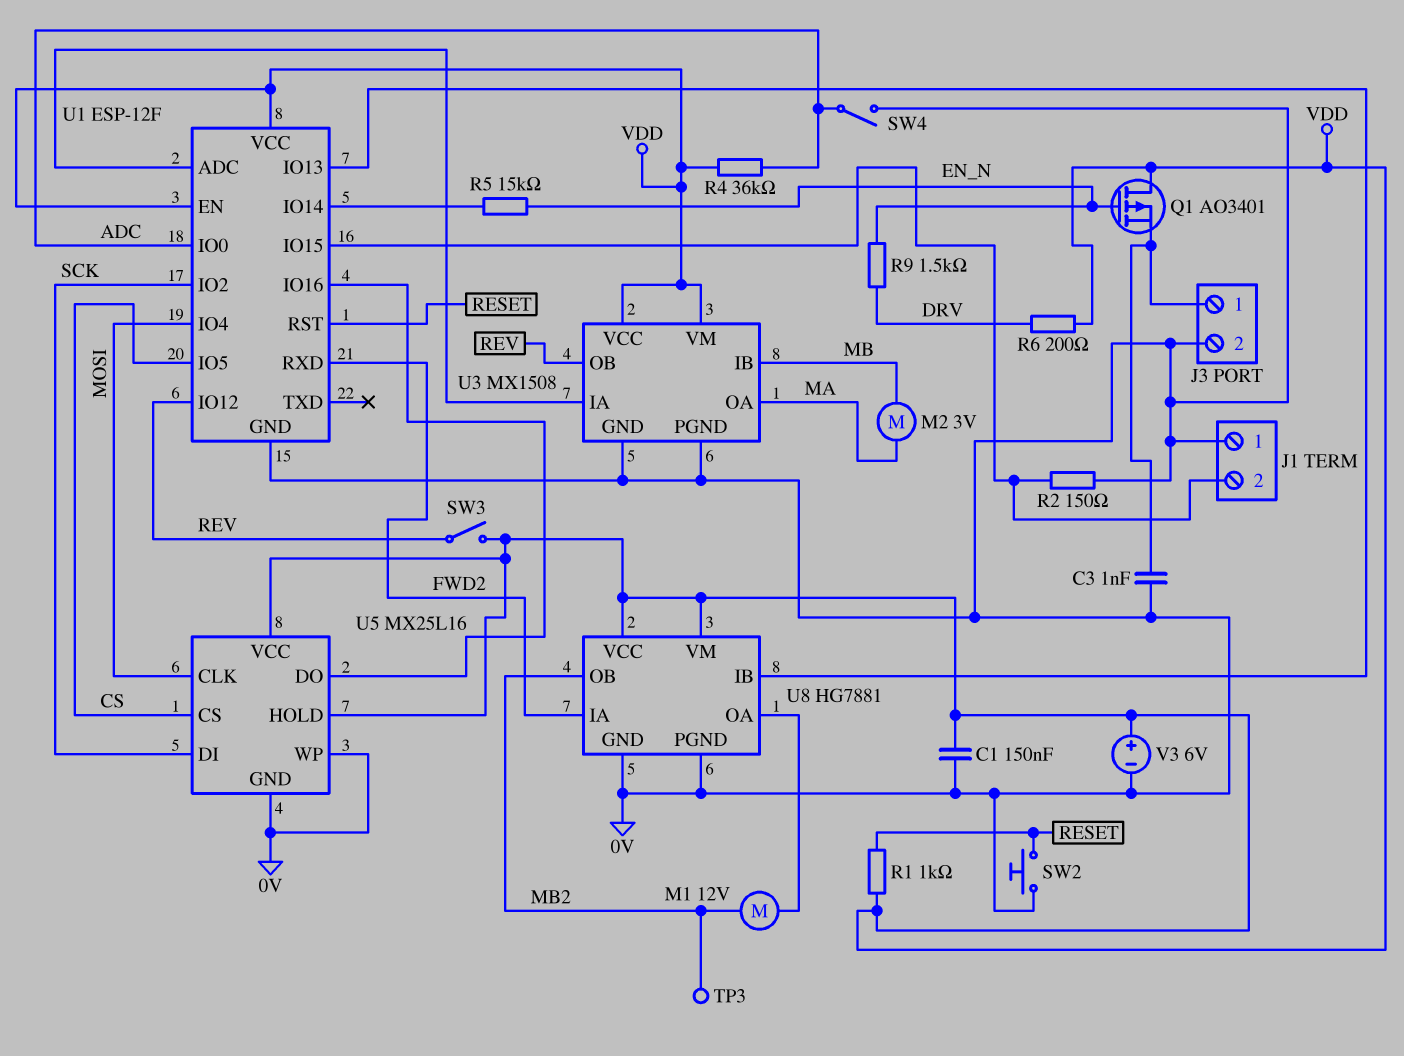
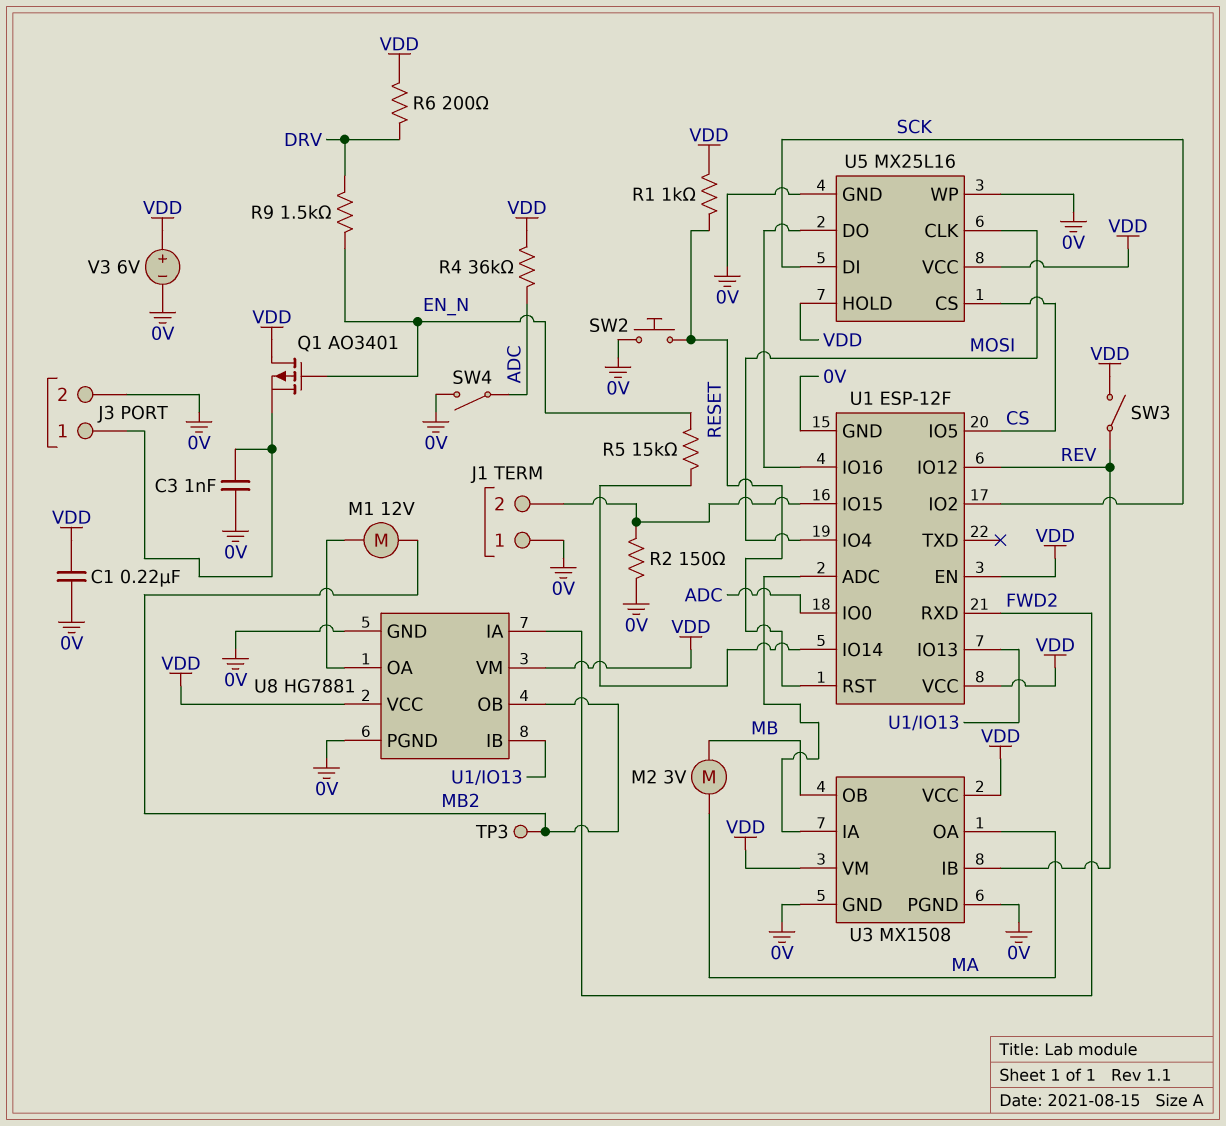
C1: 150nF (0V, VDD) -> 220nF (0V, VDD)
U3 pin IB: MB -> REV
U3 pin OB: REV -> MB

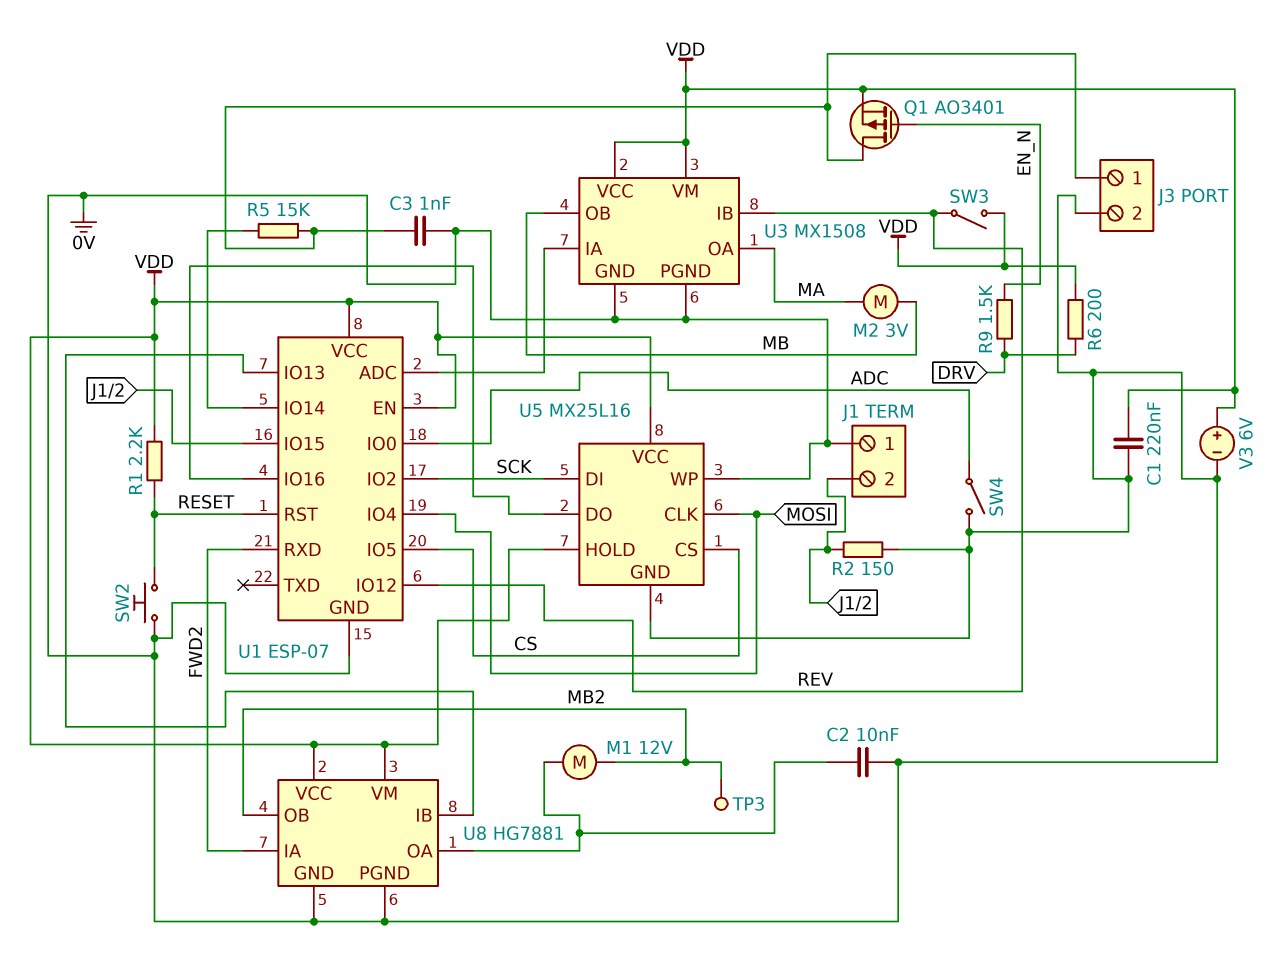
C2: none -> 10nF (0V, U8/OA)
Q1: PMOS AO3401 (G EN_N, D VDD, S J3/1) -> PMOS AO3401 (G EN_N, D J3/1, S VDD)
R1: 1k (RESET, VDD) -> 2.2k (RESET, VDD)
R4: 36k (ADC, VDD) -> none
R5: 15k (EN_N, U1/IO14) -> 15k (J3/1, U1/IO14)
U1: ESP-12F -> ESP-07

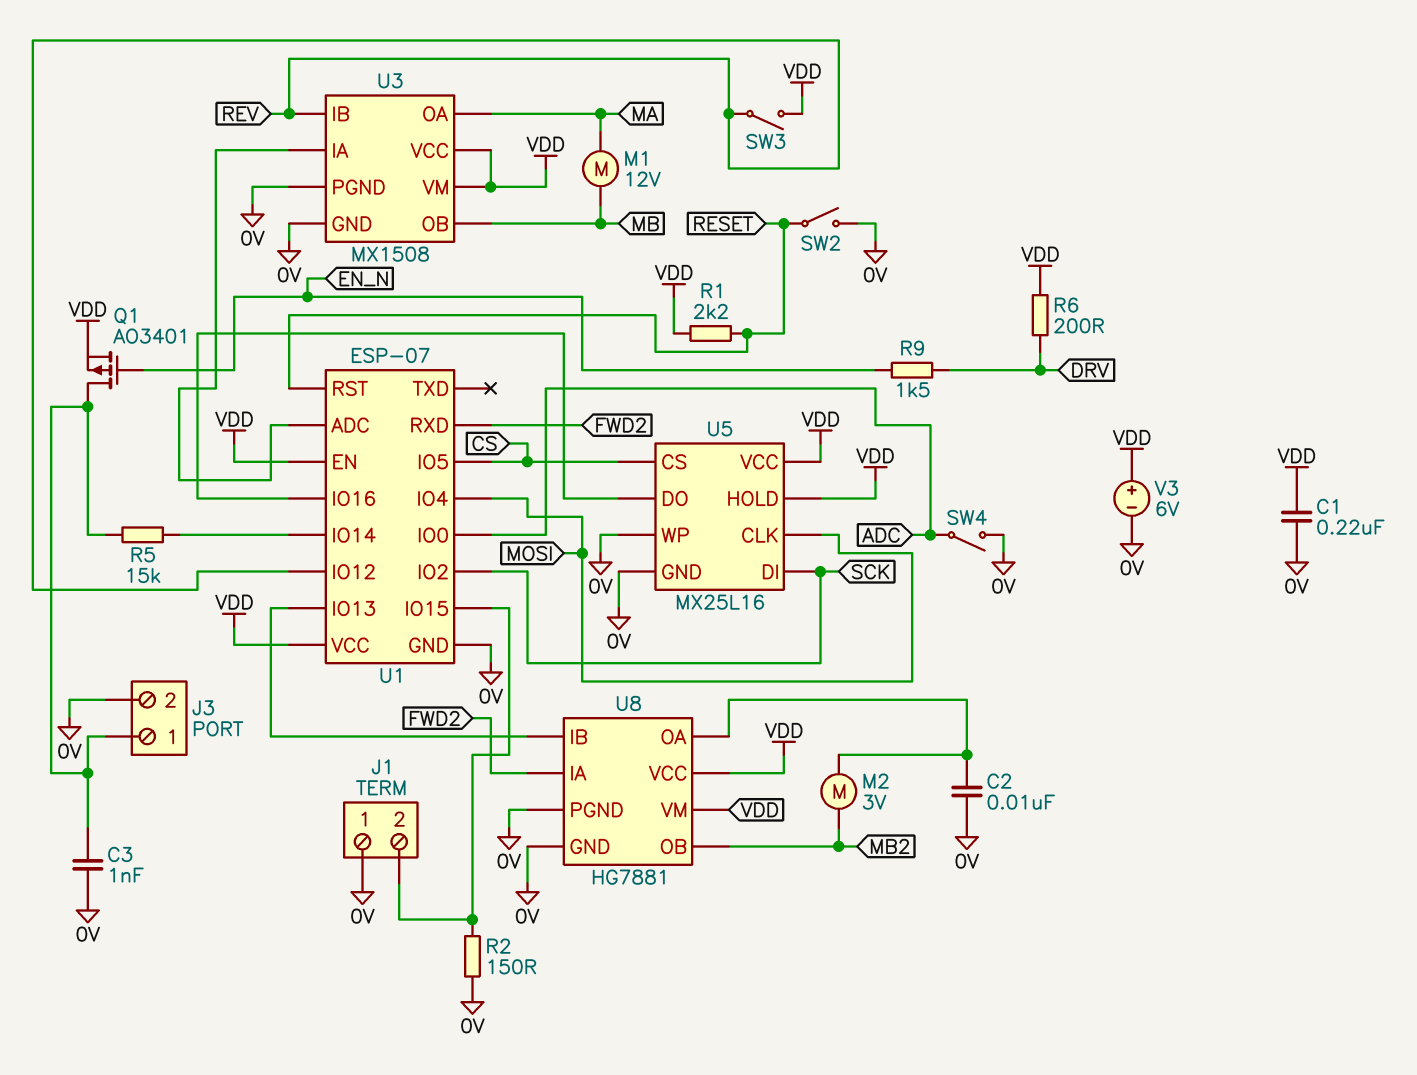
M1: motor 12V (MB2, U8/OA) -> motor 12V (MA, MB)
M2: motor 3V (MA, MB) -> motor 3V (MB2, U8/OA)
SW2: button (0V, RESET) -> switch (0V, RESET)
TP3: test point (MB2) -> none

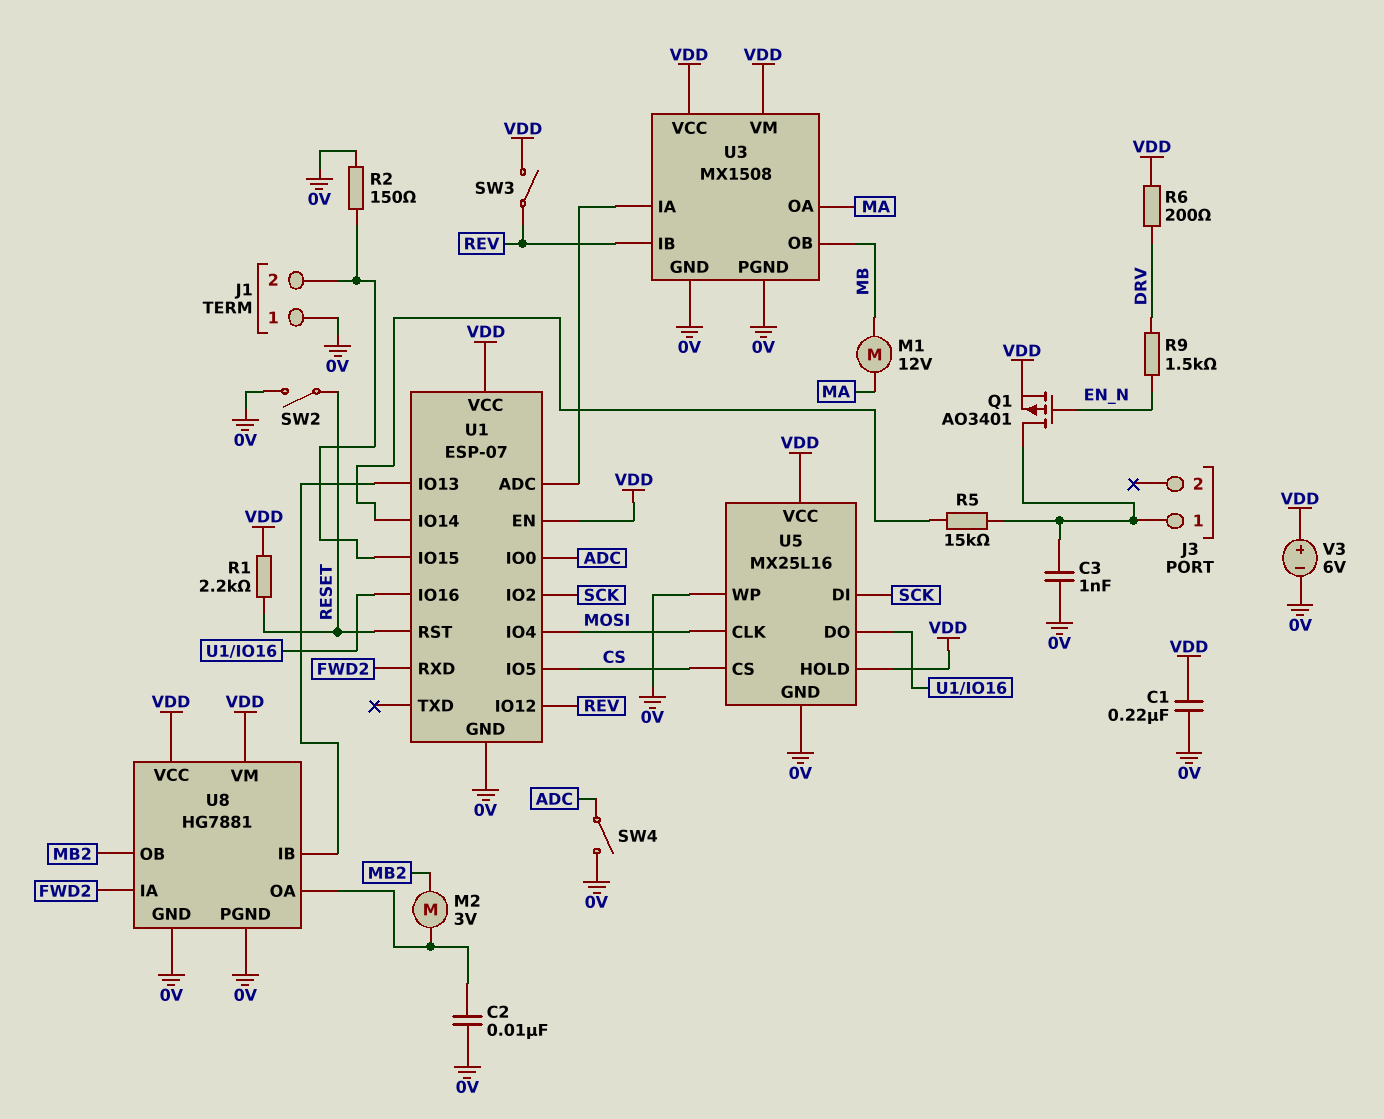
J3 pin 2: 0V -> none

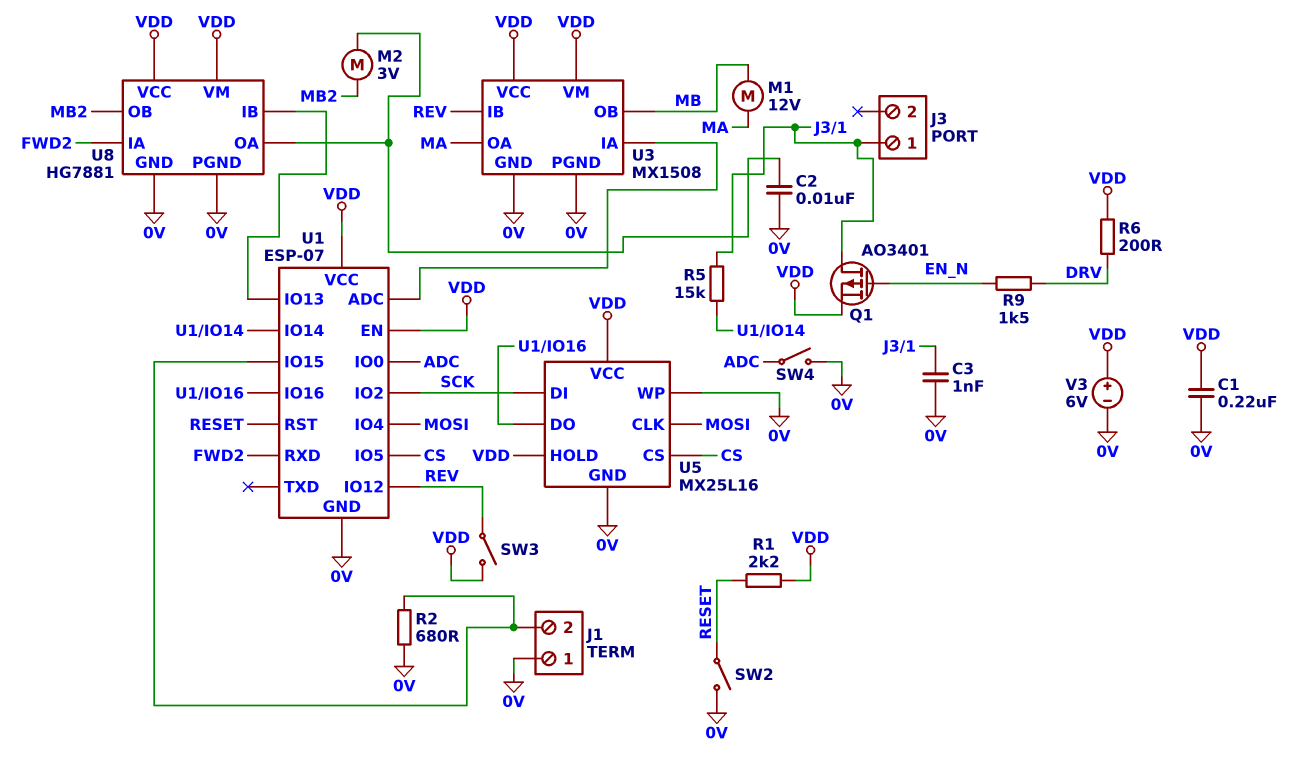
R2: 150 (0V, J1/2) -> 680 (0V, J1/2)

